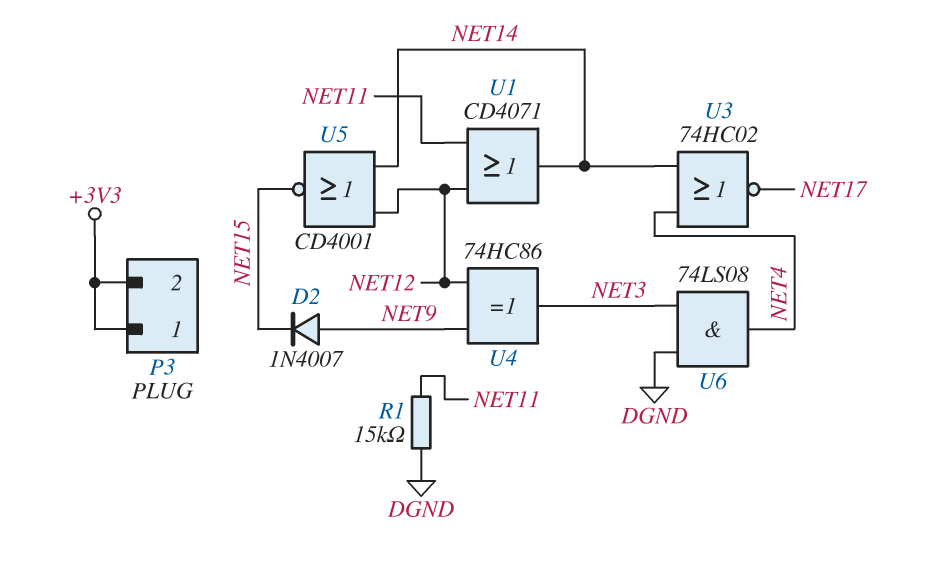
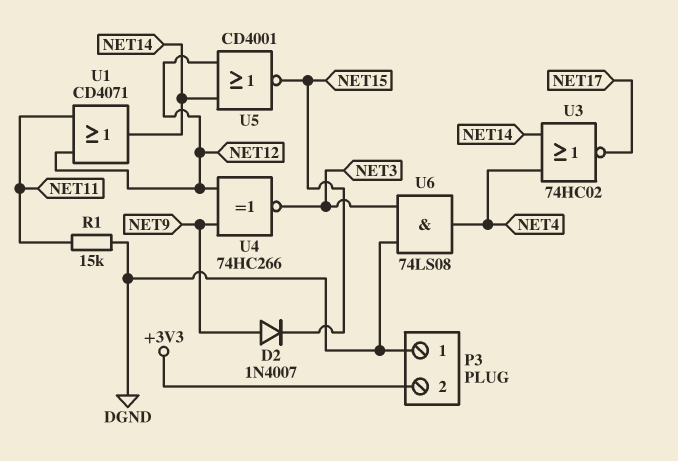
P3 pin 1: +3V3 -> DGND
U4: XOR 74HC86 (in NET9, in NET12, out NET3) -> XNOR 74HC266 (in NET9, in NET12, out NET3)

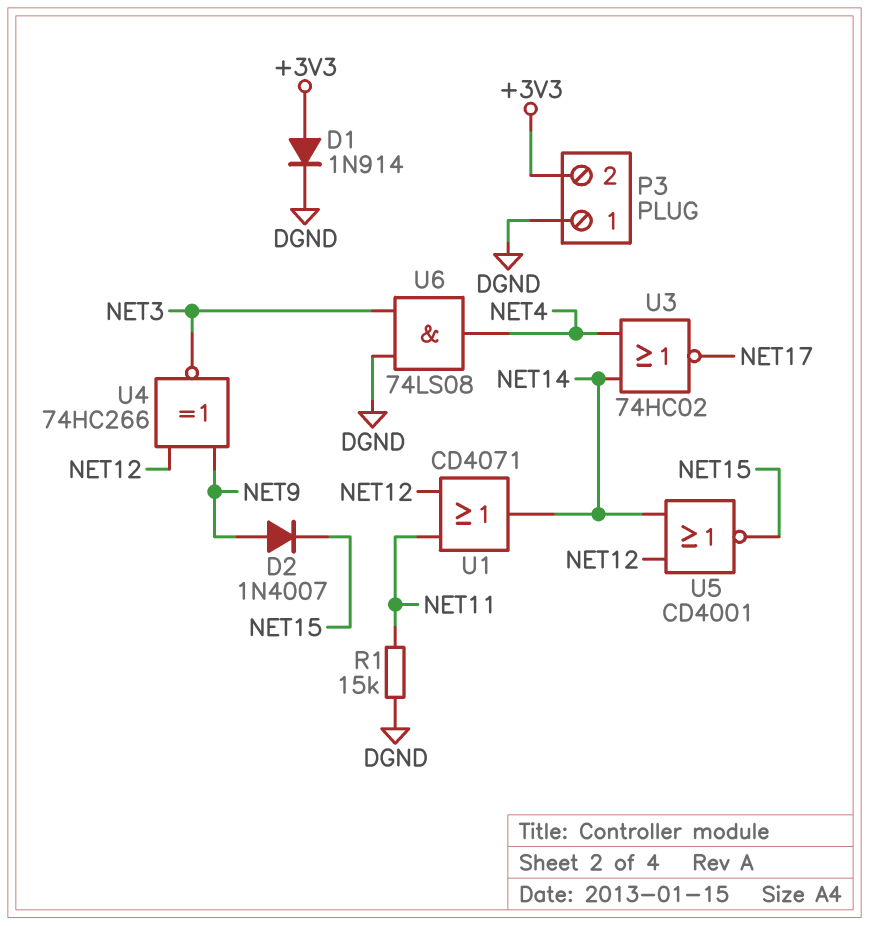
D1: none -> diode 1N914 (A +3V3, K DGND)

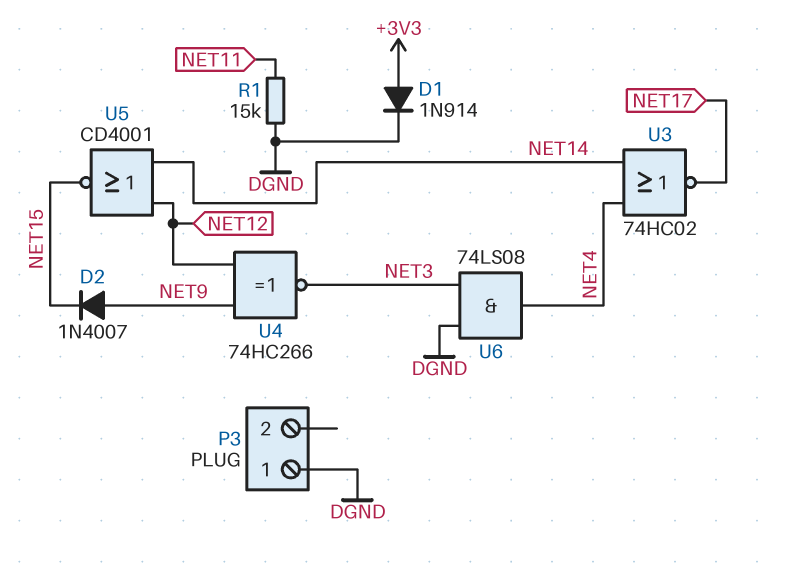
P3 pin 2: +3V3 -> none
U1: OR CD4071 (in NET11, in NET12, out NET14) -> none

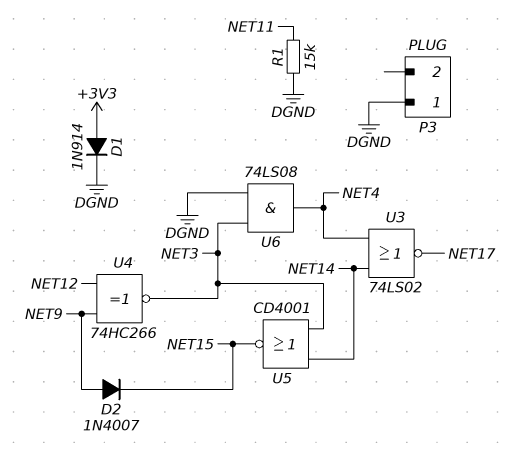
U3: NOR 74HC02 (in NET4, in NET14, out NET17) -> NOR 74LS02 (in NET4, in NET14, out NET17)
U5: NOR CD4001 (in NET12, in NET14, out NET15) -> NOR CD4001 (in NET3, in NET14, out NET15)

